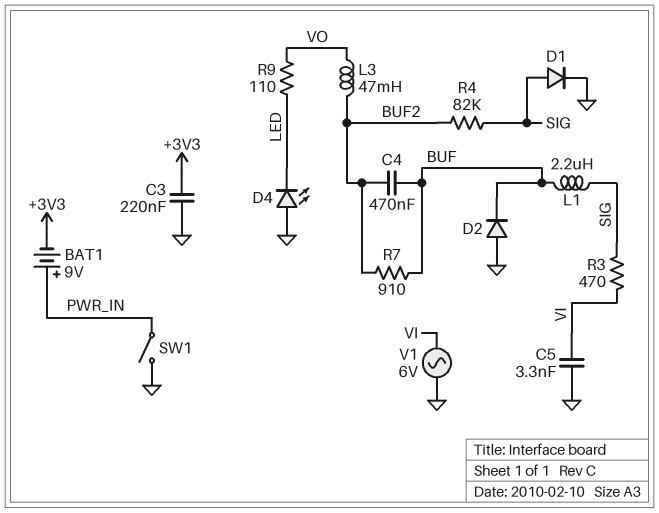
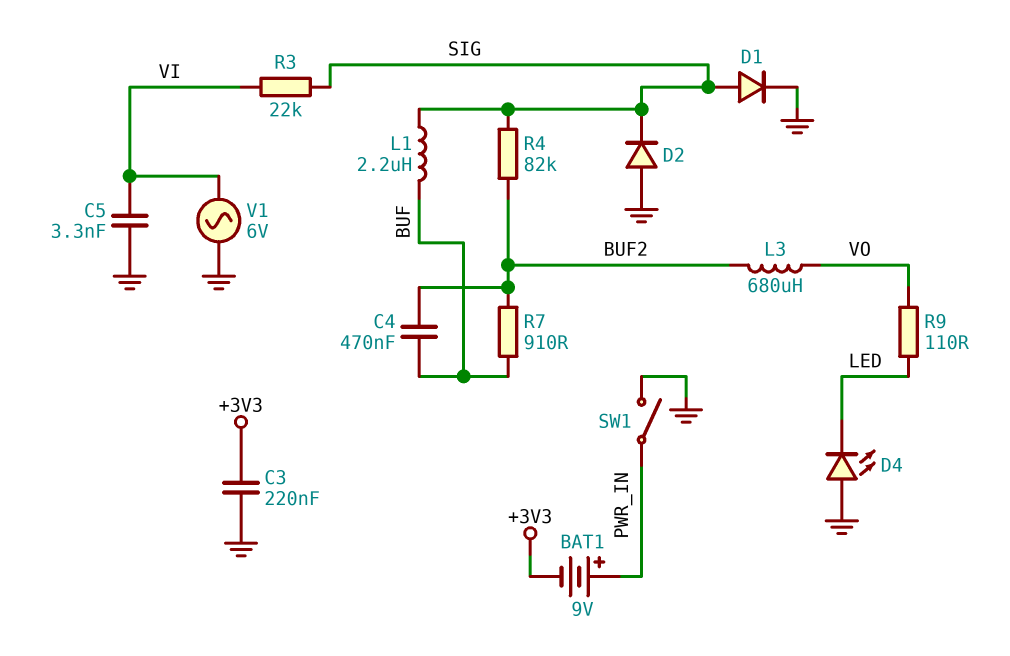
D2: diode (A GND, K BUF) -> diode (A GND, K SIG)
L3: 47mH (BUF2, VO) -> 680uH (BUF2, VO)
R3: 470 (SIG, VI) -> 22k (SIG, VI)

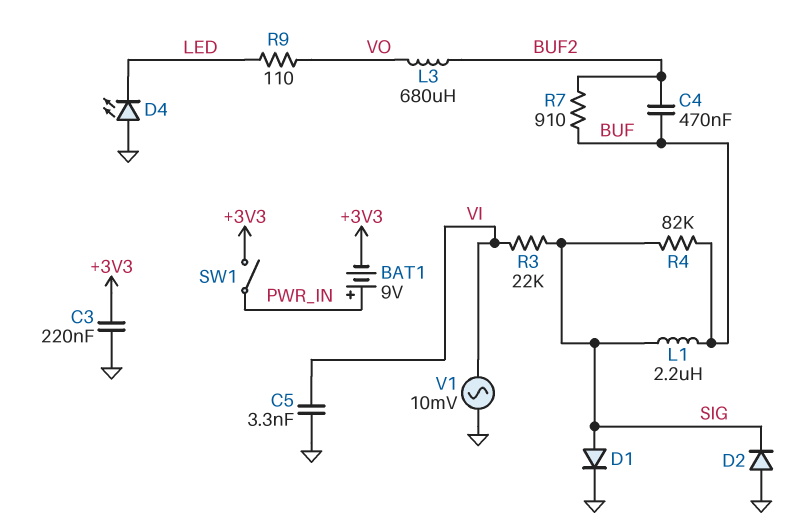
R4: 82k (BUF2, SIG) -> 82k (BUF, SIG)
SW1: switch (GND, PWR_IN) -> switch (+3V3, PWR_IN)
V1: AC 6V (GND, VI) -> AC 10mV (GND, VI)

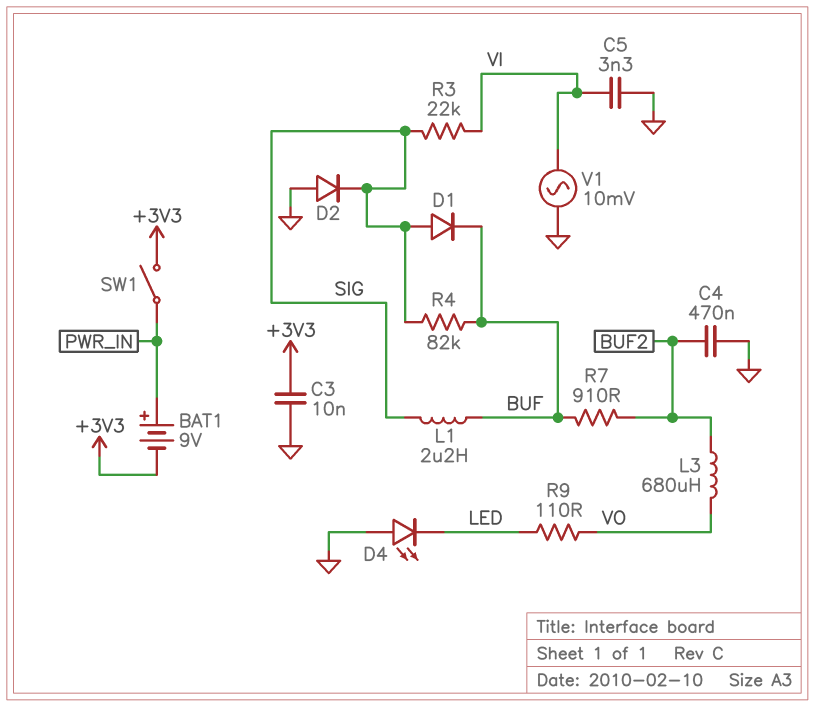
C3: 220nF (+3V3, GND) -> 10nF (+3V3, GND)
C4: 470nF (BUF, BUF2) -> 470nF (BUF2, GND)
D1: diode (A SIG, K GND) -> diode (A SIG, K BUF)

